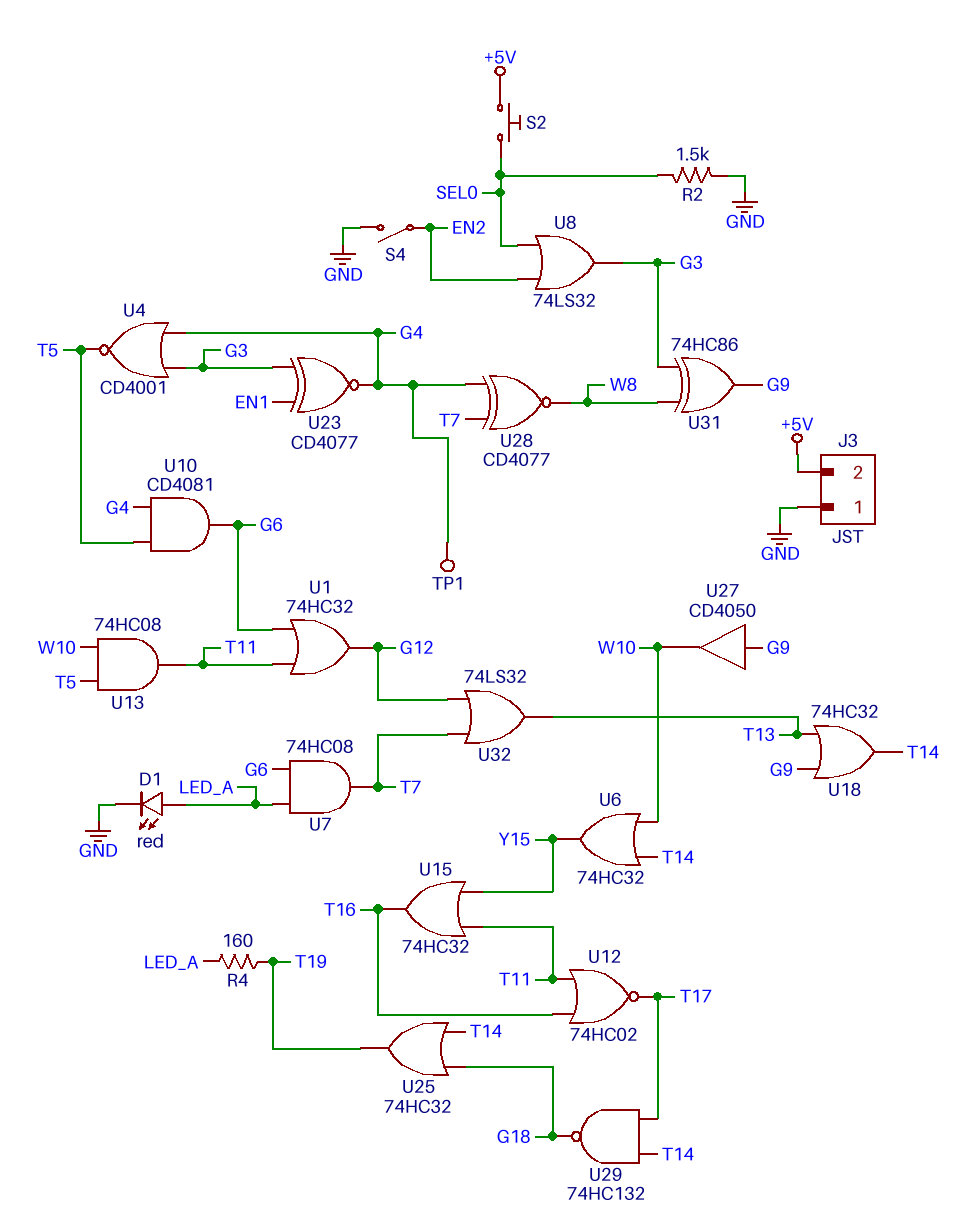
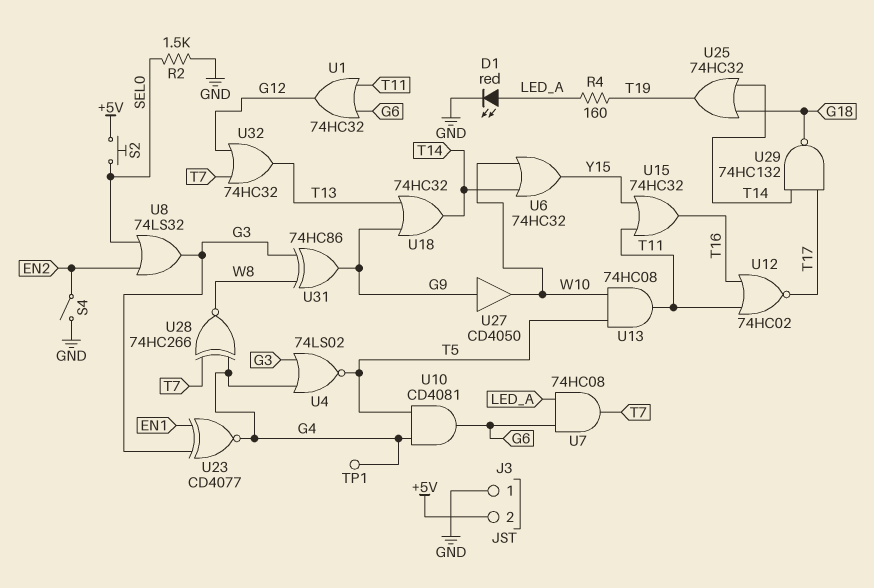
U4: NOR CD4001 (in G3, in G4, out T5) -> NOR 74LS02 (in G3, in G4, out T5)
U28: XNOR CD4077 (in G4, in T7, out W8) -> XNOR 74HC266 (in G4, in T7, out W8)
U32: OR 74LS32 (in G12, in T7, out T13) -> OR 74HC32 (in G12, in T7, out T13)

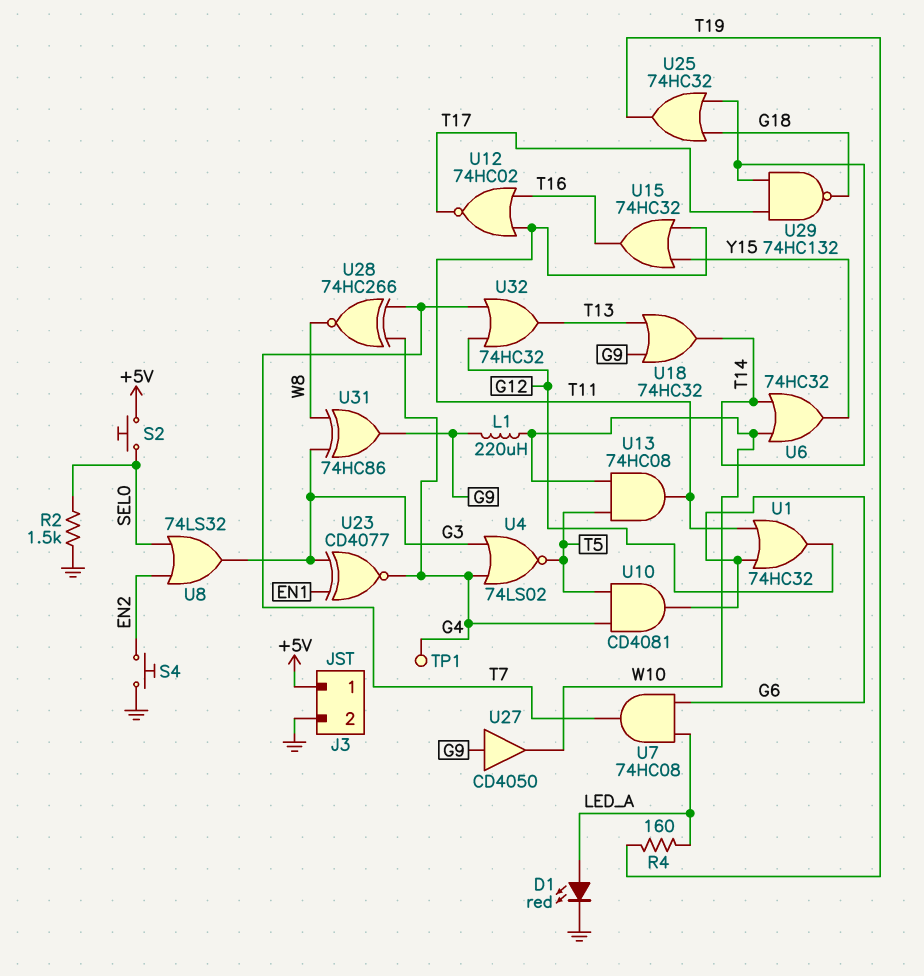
J3 pin 1: GND -> +5V
J3 pin 2: +5V -> GND
L1: none -> 220uH (G9, W10)
S4: switch (EN2, GND) -> button (EN2, GND)

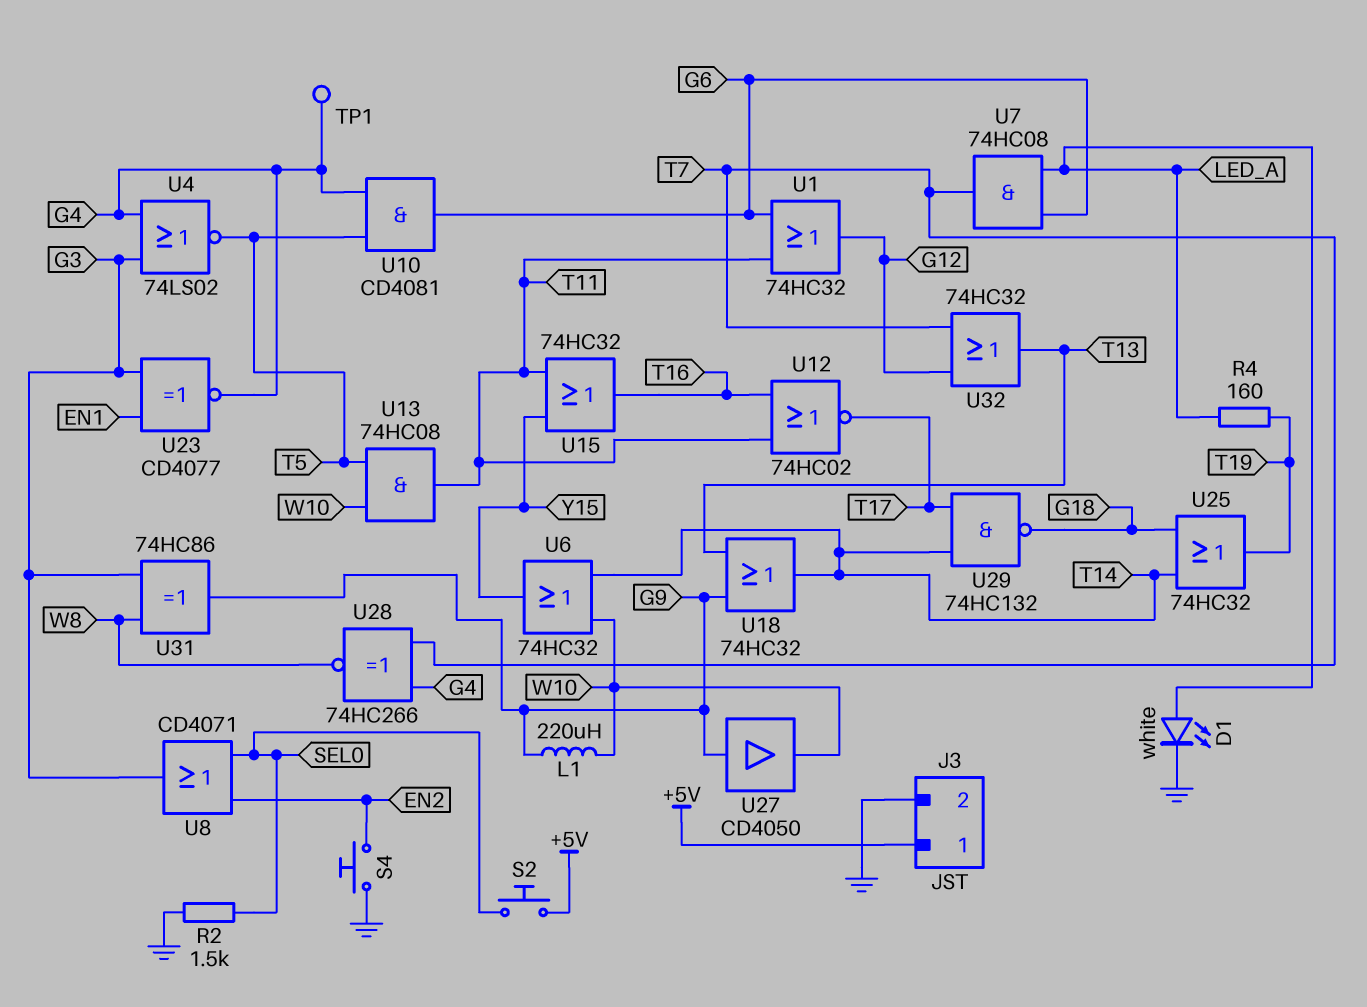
D1: LED red (A LED_A, K GND) -> LED white (A LED_A, K GND)
U8: OR 74LS32 (in EN2, in SEL0, out G3) -> OR CD4071 (in EN2, in SEL0, out G3)

